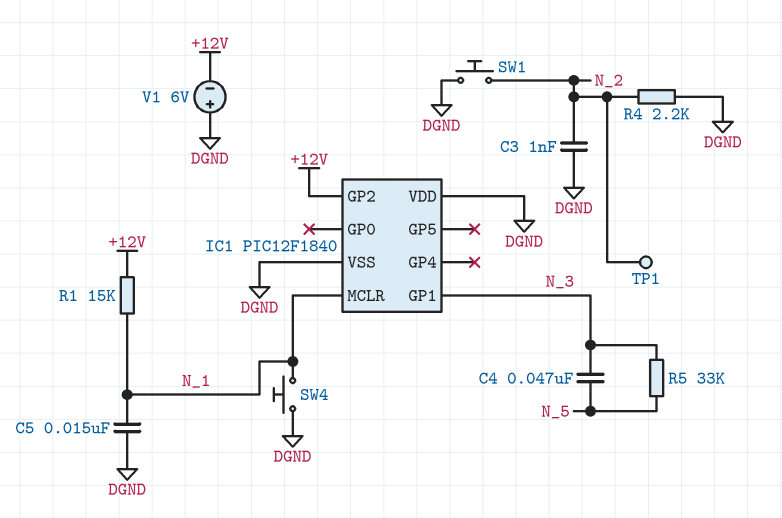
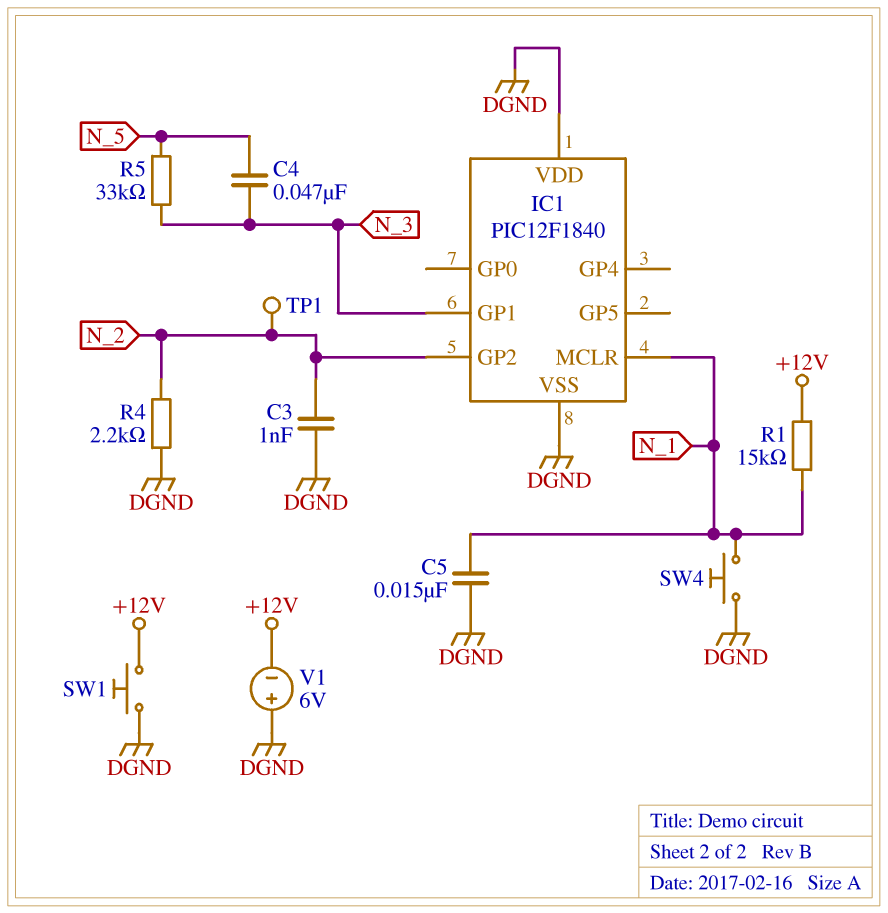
IC1 pin GP2: +12V -> N_2
SW1: button (DGND, N_2) -> button (+12V, DGND)

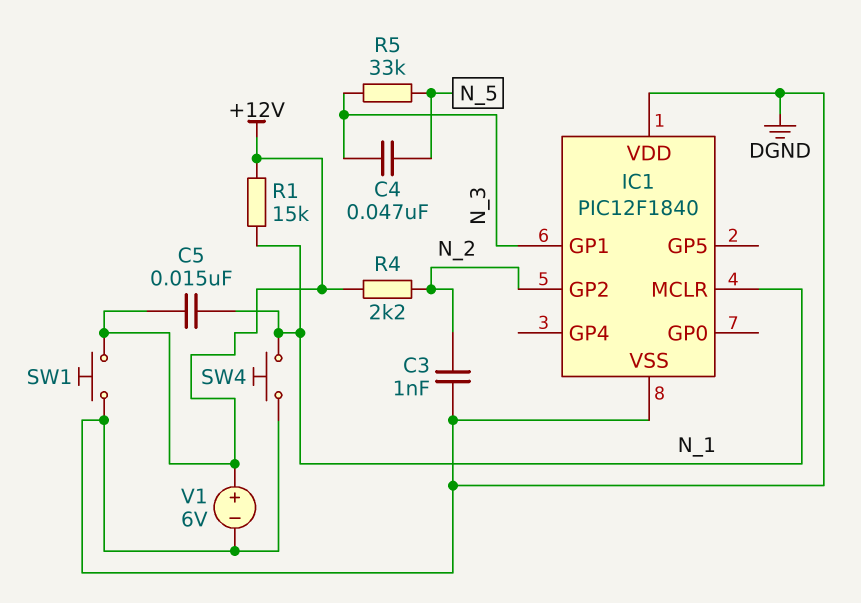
C5: 15nF (DGND, N_1) -> 15nF (+12V, N_1)
R4: 2.2k (DGND, N_2) -> 2.2k (+12V, N_2)
TP1: test point (N_2) -> none
V1: 6V (plus DGND, minus +12V) -> 6V (plus +12V, minus DGND)

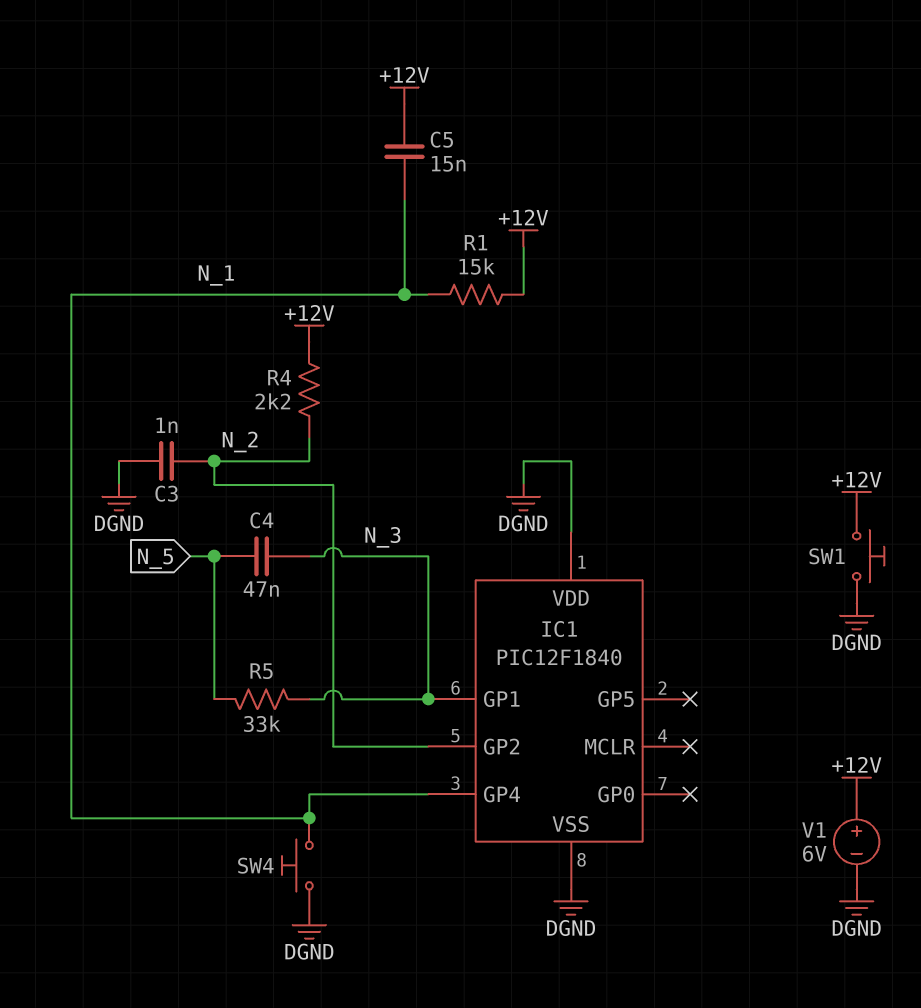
IC1 pin GP4: none -> N_1
IC1 pin MCLR: N_1 -> none

